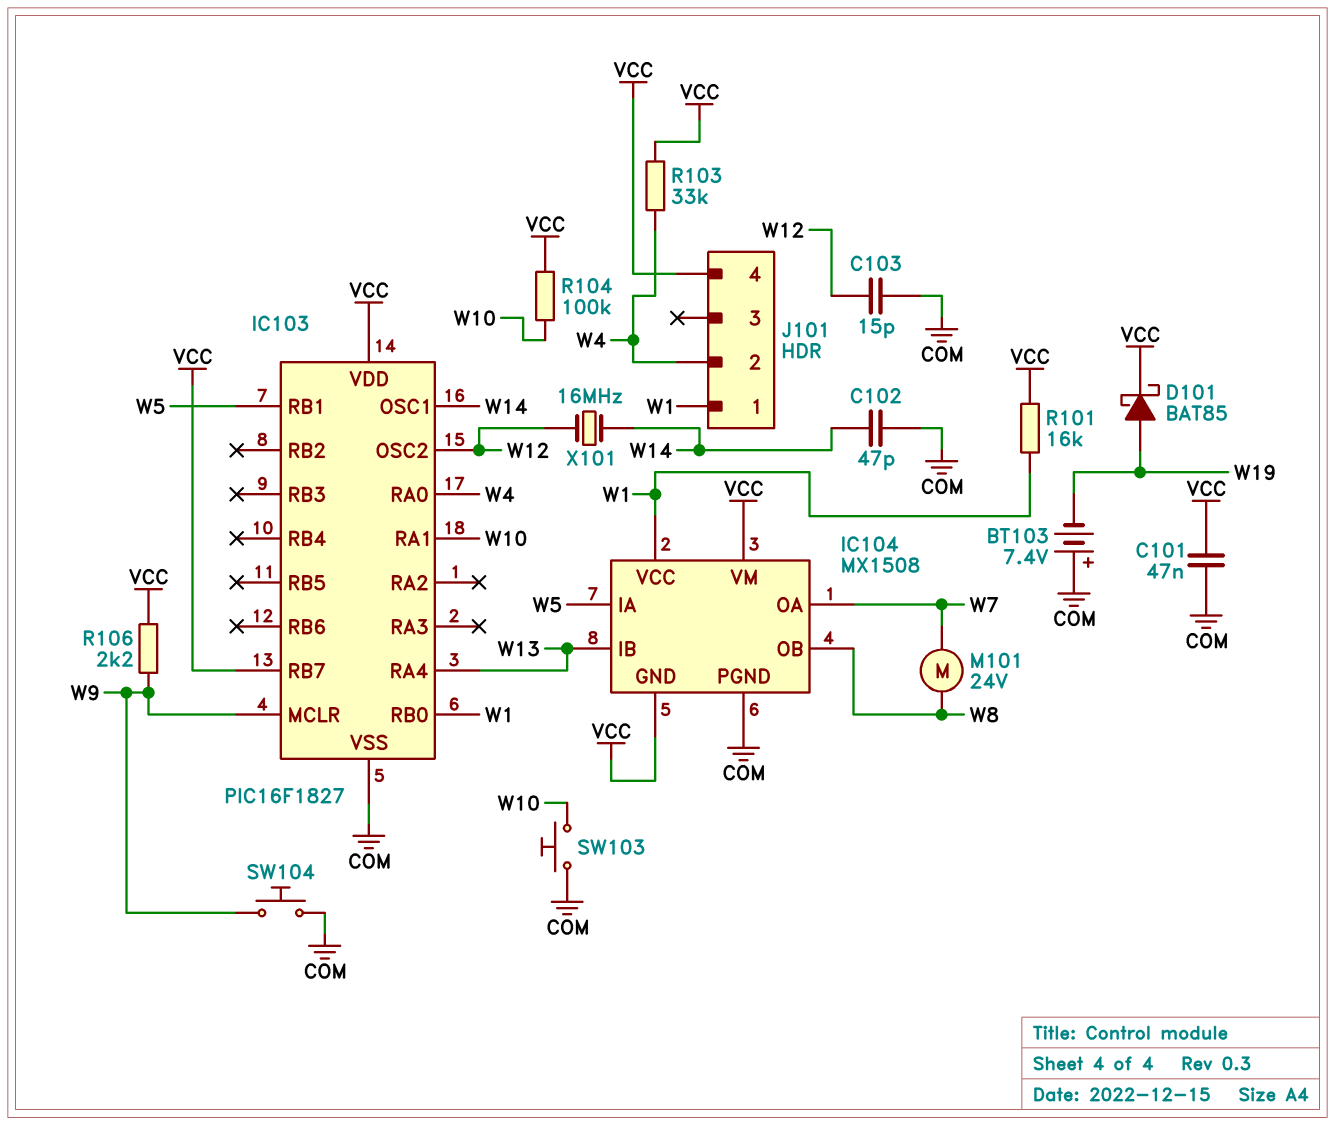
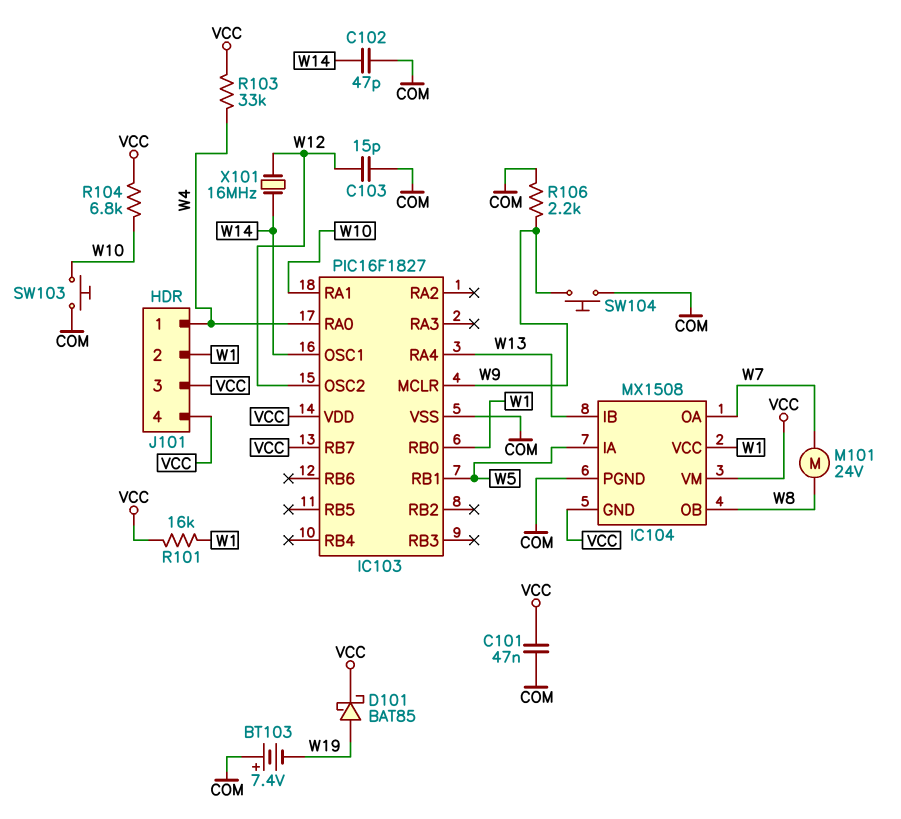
J101 pin 1: W1 -> W4
J101 pin 2: W4 -> W1
J101 pin 3: none -> VCC
R104: 100k (VCC, W10) -> 6.8k (VCC, W10)
R106: 2.2k (VCC, W9) -> 2.2k (COM, W9)

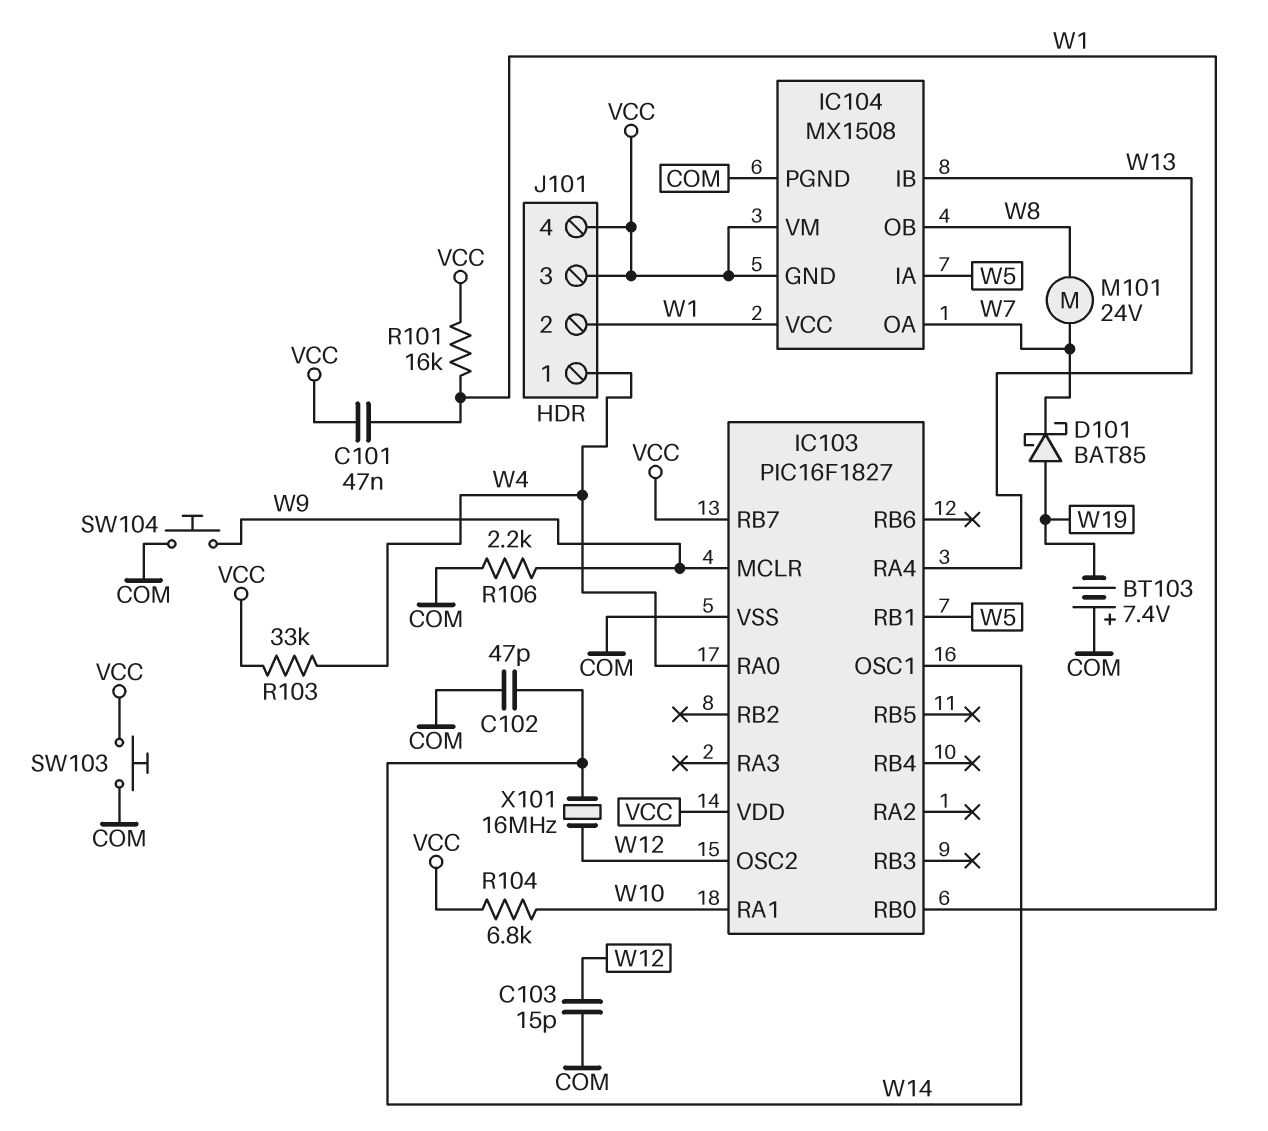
C101: 47nF (COM, VCC) -> 47nF (VCC, W1)
D101: schottky BAT85 (A W19, K VCC) -> schottky BAT85 (A W19, K W7)
SW103: button (COM, W10) -> button (COM, VCC)

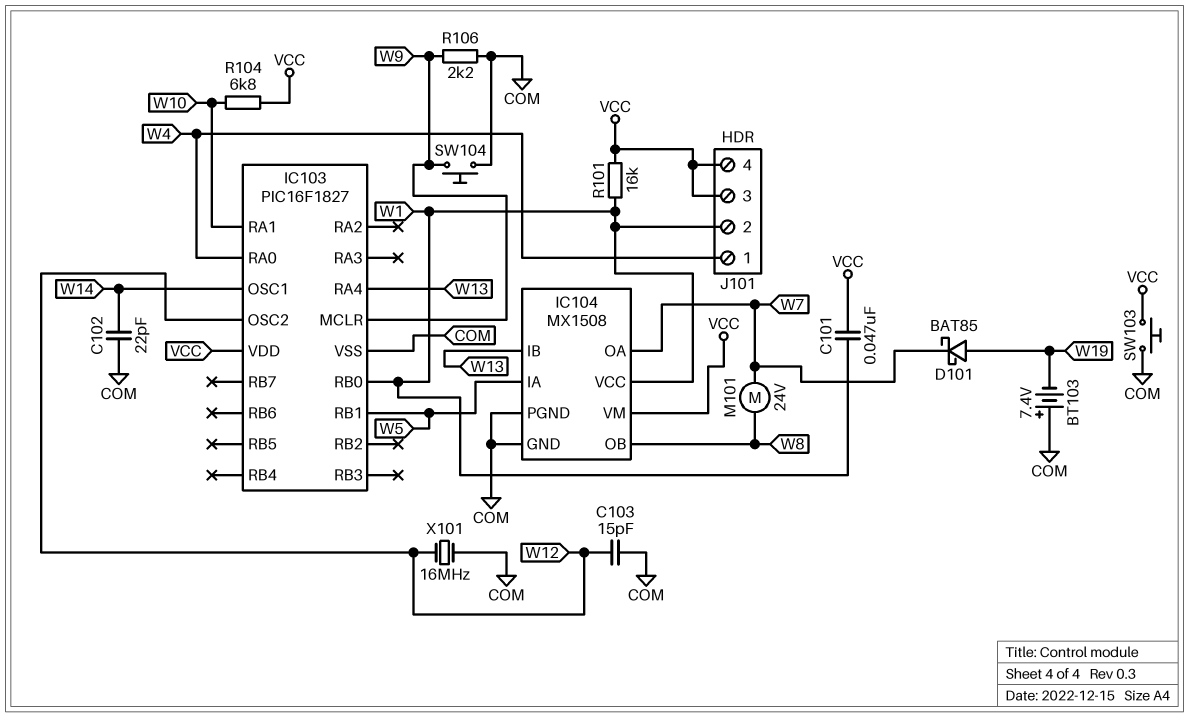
C102: 47pF (COM, W14) -> 22pF (COM, W14)
IC103 pin RB7: VCC -> none
IC104 pin GND: VCC -> COM
R103: 33k (VCC, W4) -> none
X101: 16MHz (W12, W14) -> 16MHz (COM, W12)

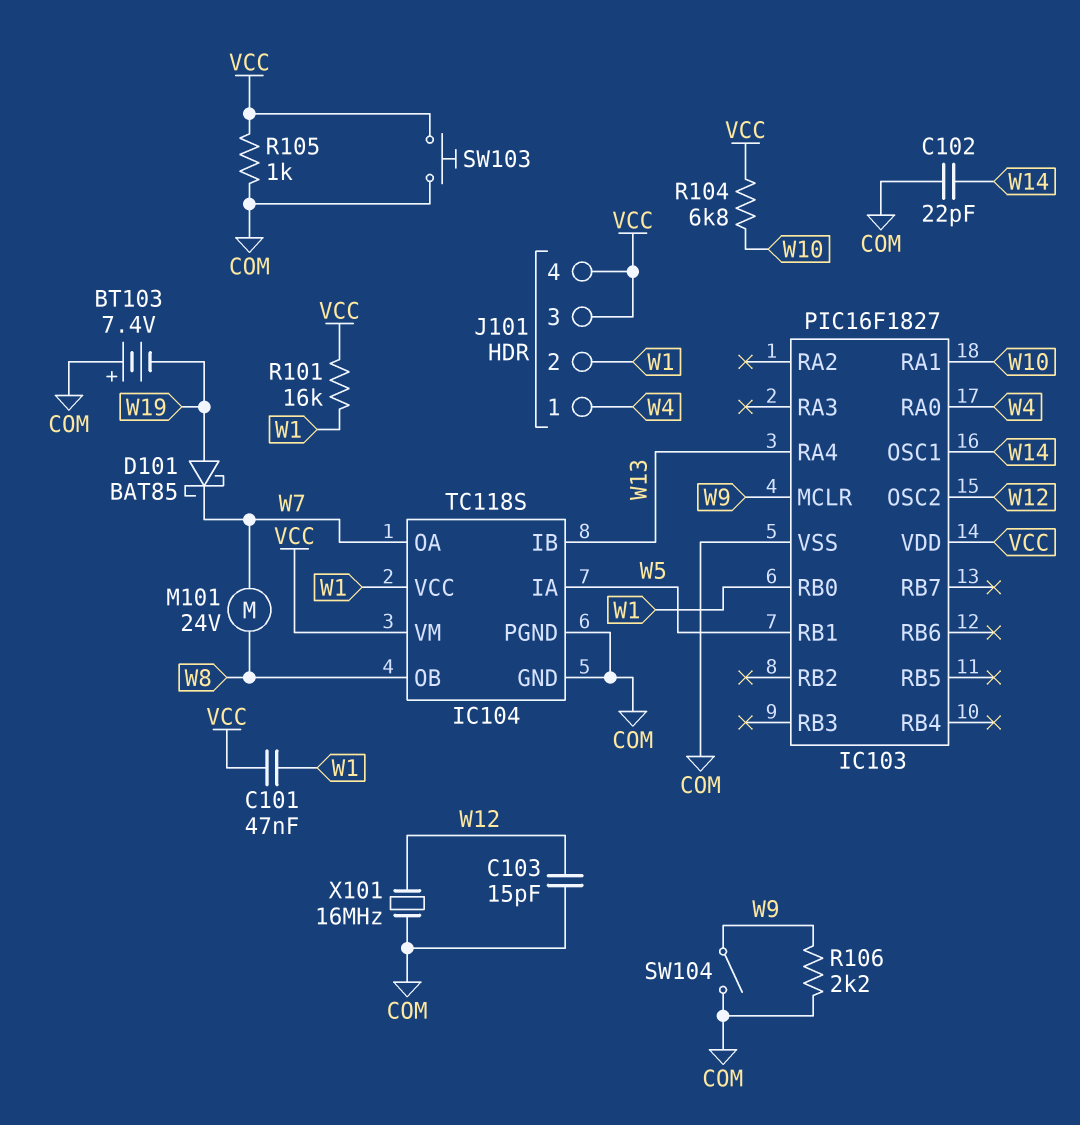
IC104: MX1508 -> TC118S
R105: none -> 1k (COM, VCC)
SW104: button (COM, W9) -> switch (COM, W9)

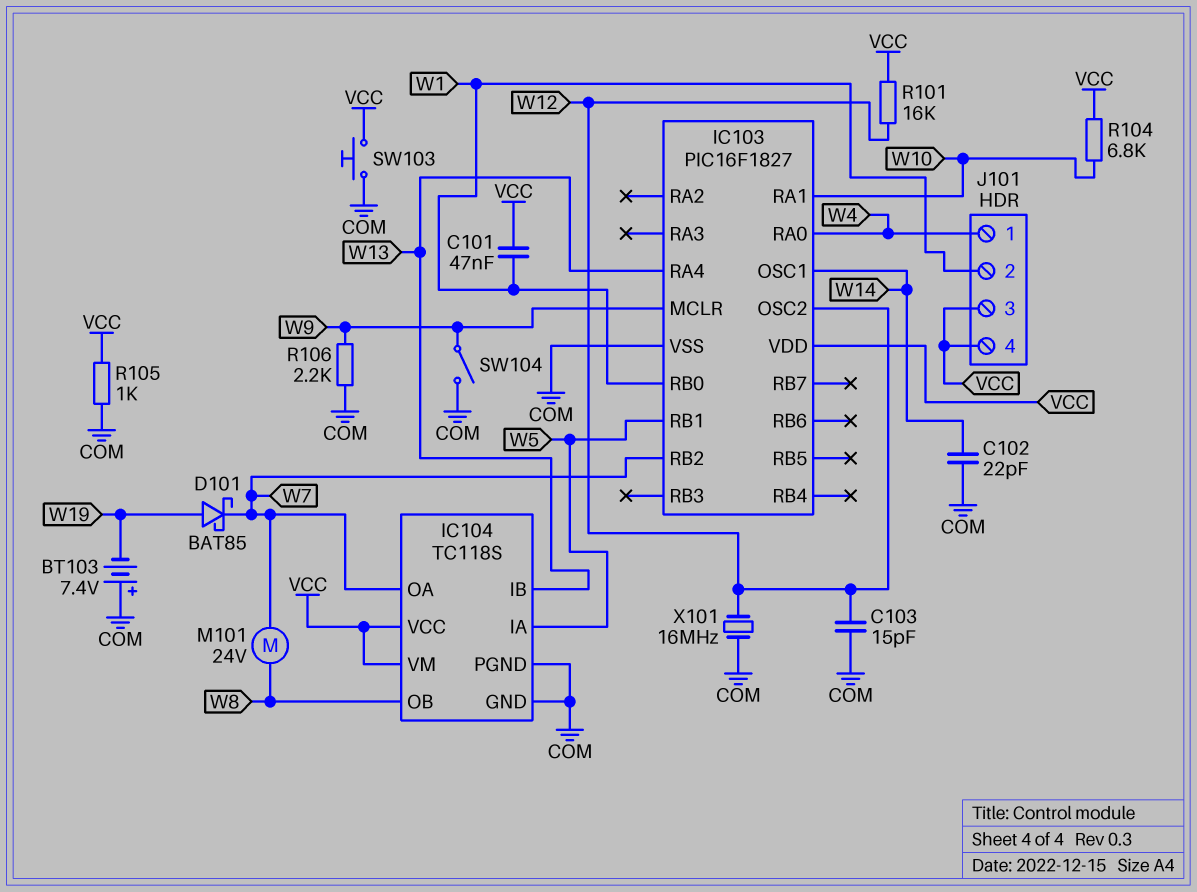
IC103 pin RB2: none -> W7
IC104 pin VCC: W1 -> VCC
R101: 16k (VCC, W1) -> 16k (VCC, W12)

